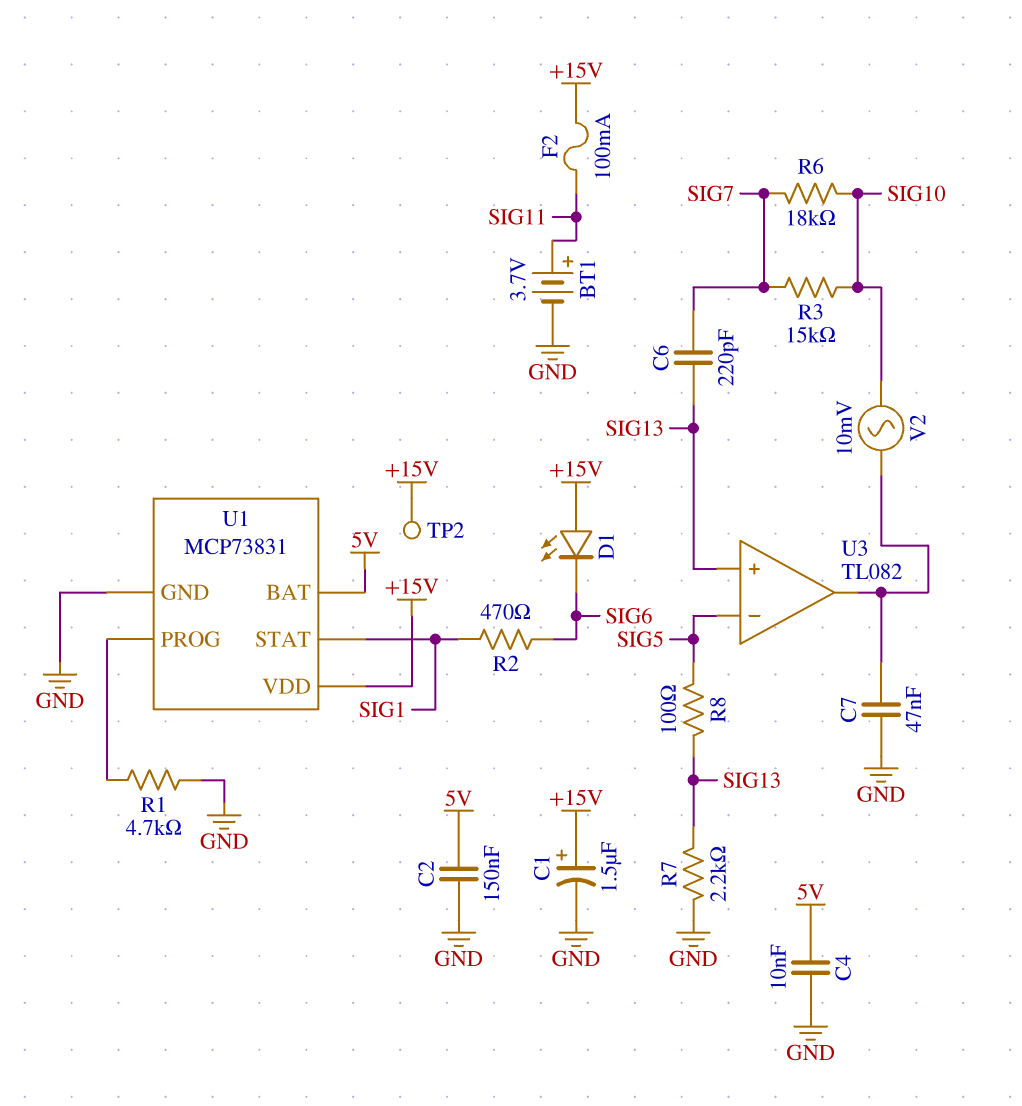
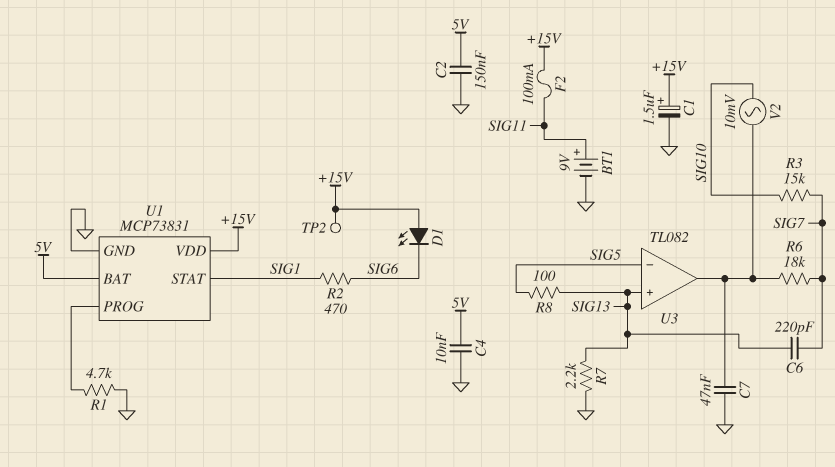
BT1: 3.7V (plus SIG11, minus GND) -> 9V (plus SIG11, minus GND)
R6: 18k (SIG7, SIG10) -> 18k (SIG7, U3/out)

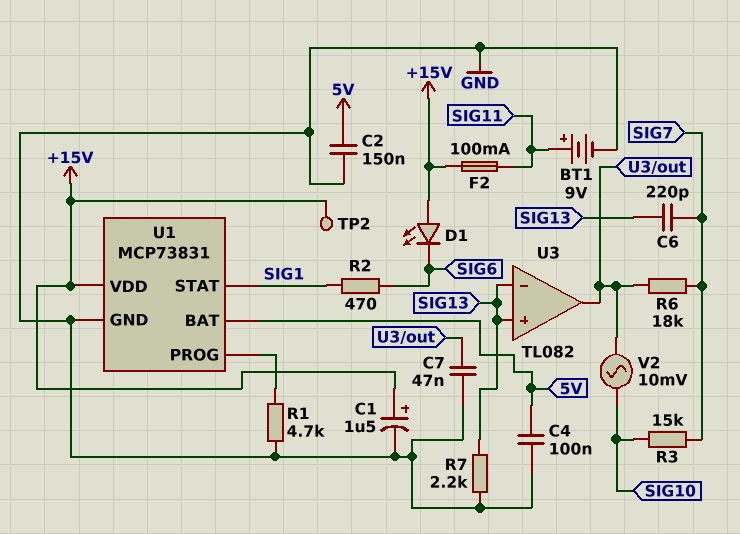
C4: 10nF (5V, GND) -> 100nF (5V, GND)
R8: 100 (SIG5, SIG13) -> none
U3 pin in-: SIG5 -> SIG13

